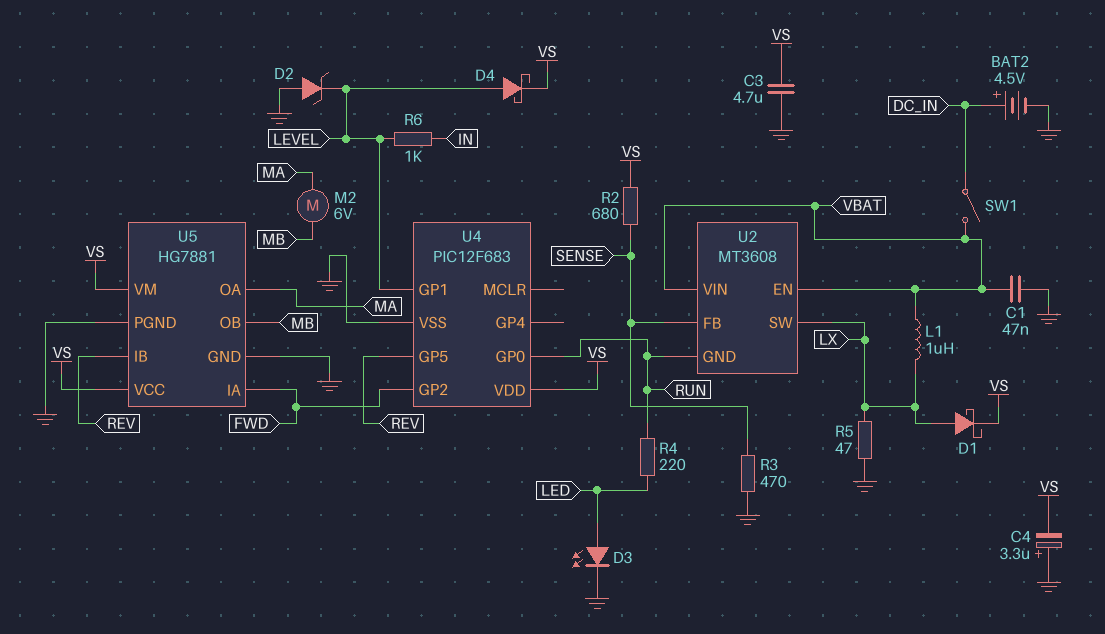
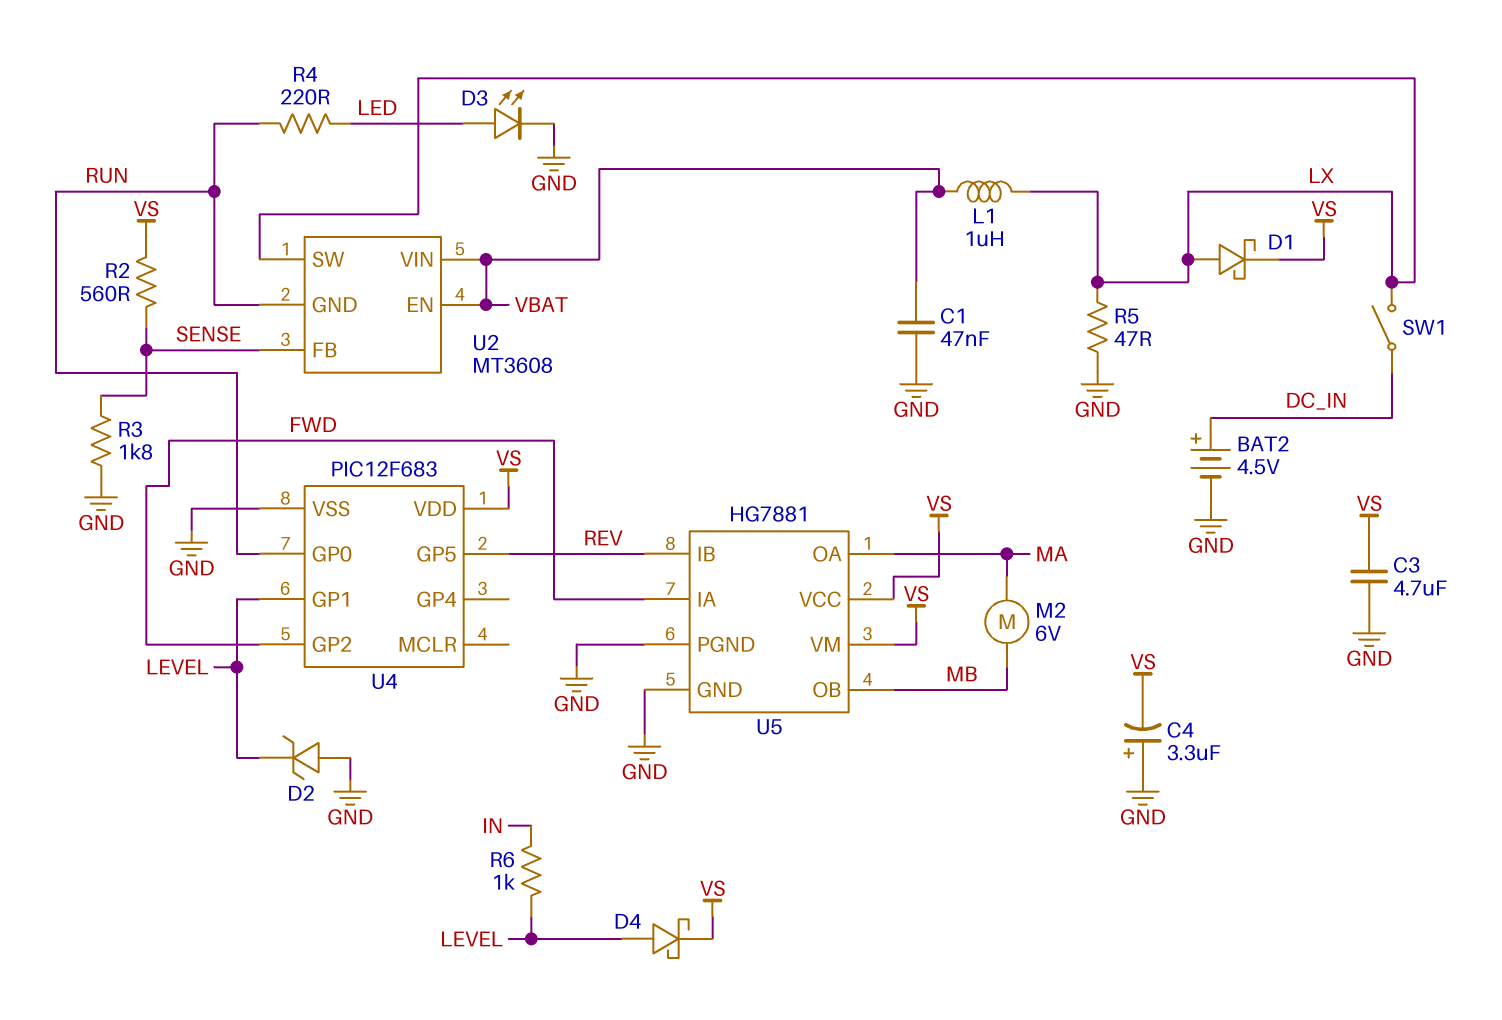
R2: 680 (SENSE, VS) -> 560 (SENSE, VS)
R3: 470 (GND, SENSE) -> 1.8k (GND, SENSE)
SW1: switch (DC_IN, VBAT) -> switch (DC_IN, LX)

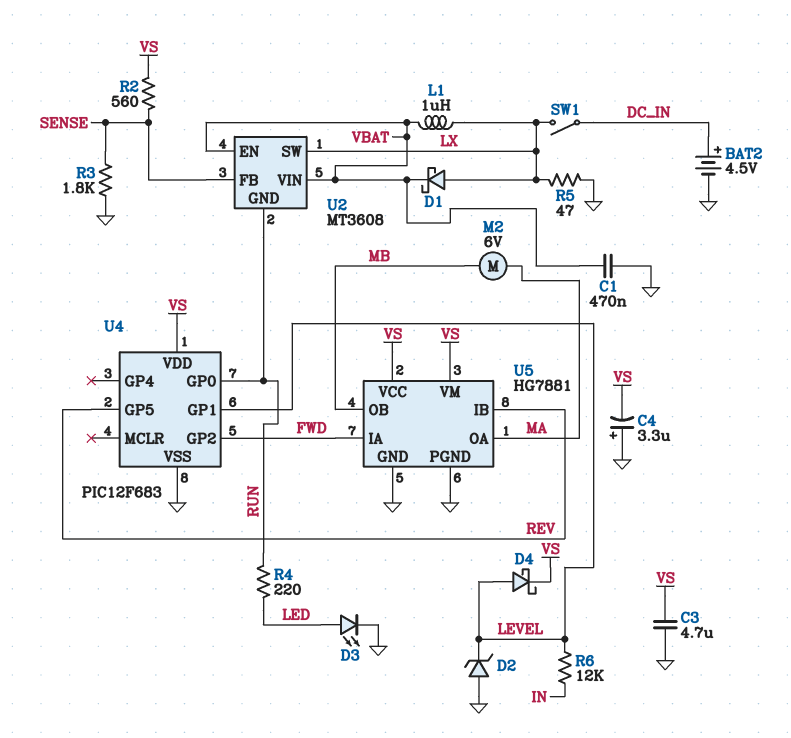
C1: 47nF (GND, VBAT) -> 470nF (GND, VBAT)
D1: schottky (A LX, K VS) -> schottky (A LX, K VBAT)
R6: 1k (IN, LEVEL) -> 12k (IN, LEVEL)

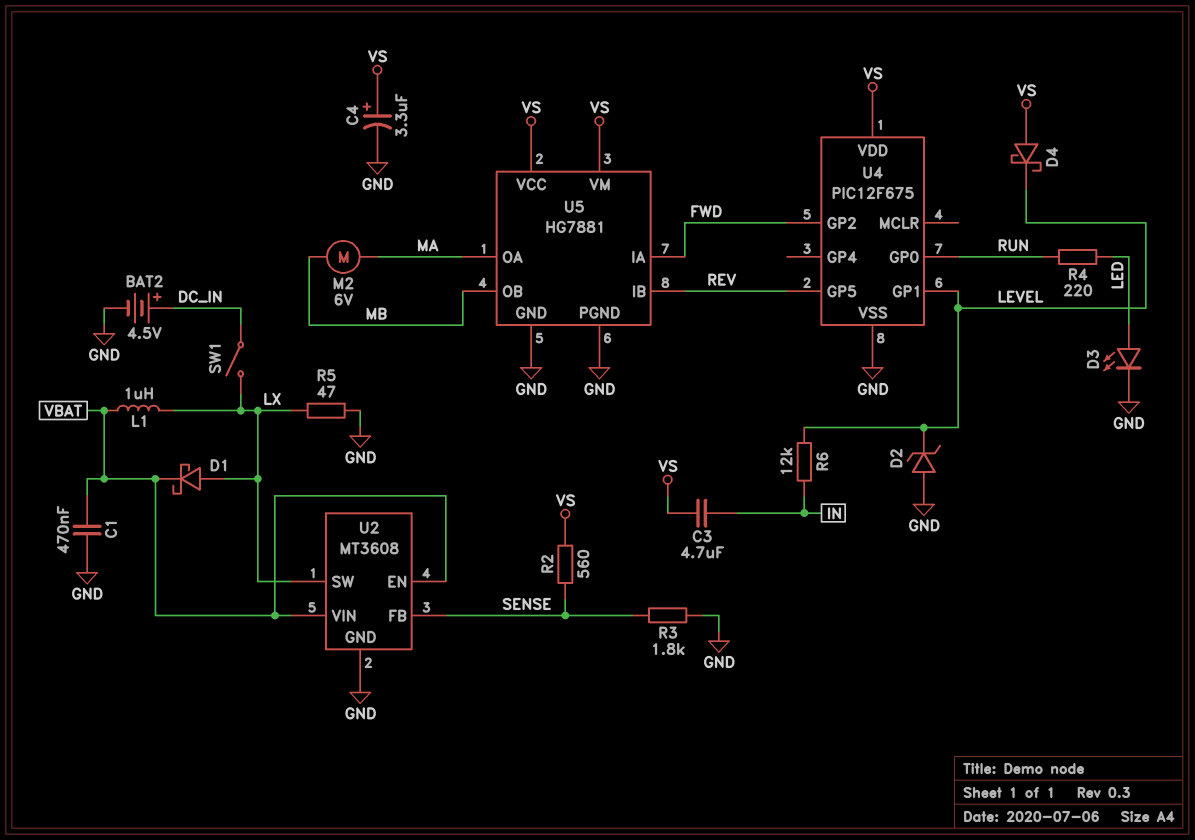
C3: 4.7uF (GND, VS) -> 4.7uF (IN, VS)
C4: 3.3uF (plus GND, minus VS) -> 3.3uF (plus VS, minus GND)
D4: schottky (A LEVEL, K VS) -> schottky (A VS, K LEVEL)
U2 pin GND: RUN -> GND
U4: PIC12F683 -> PIC12F675

